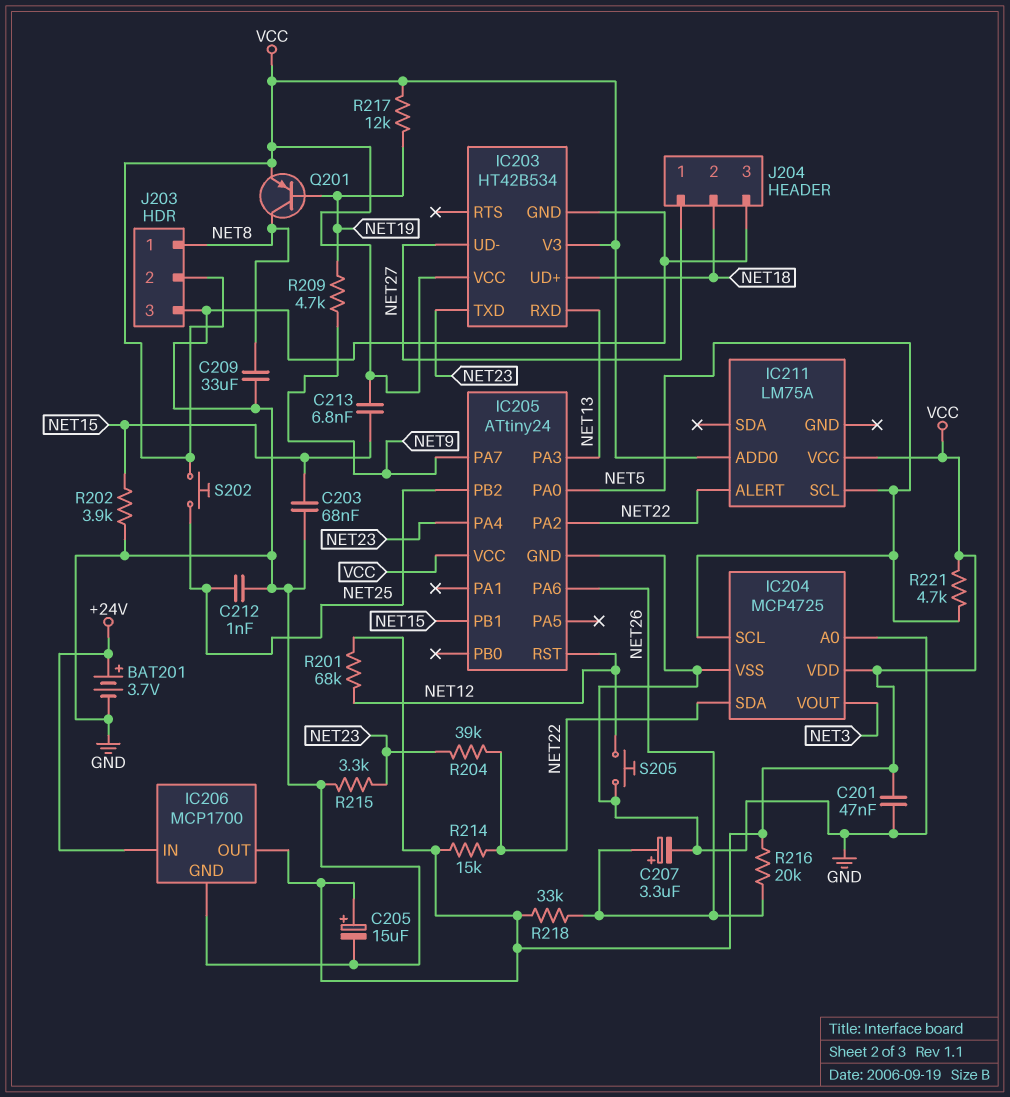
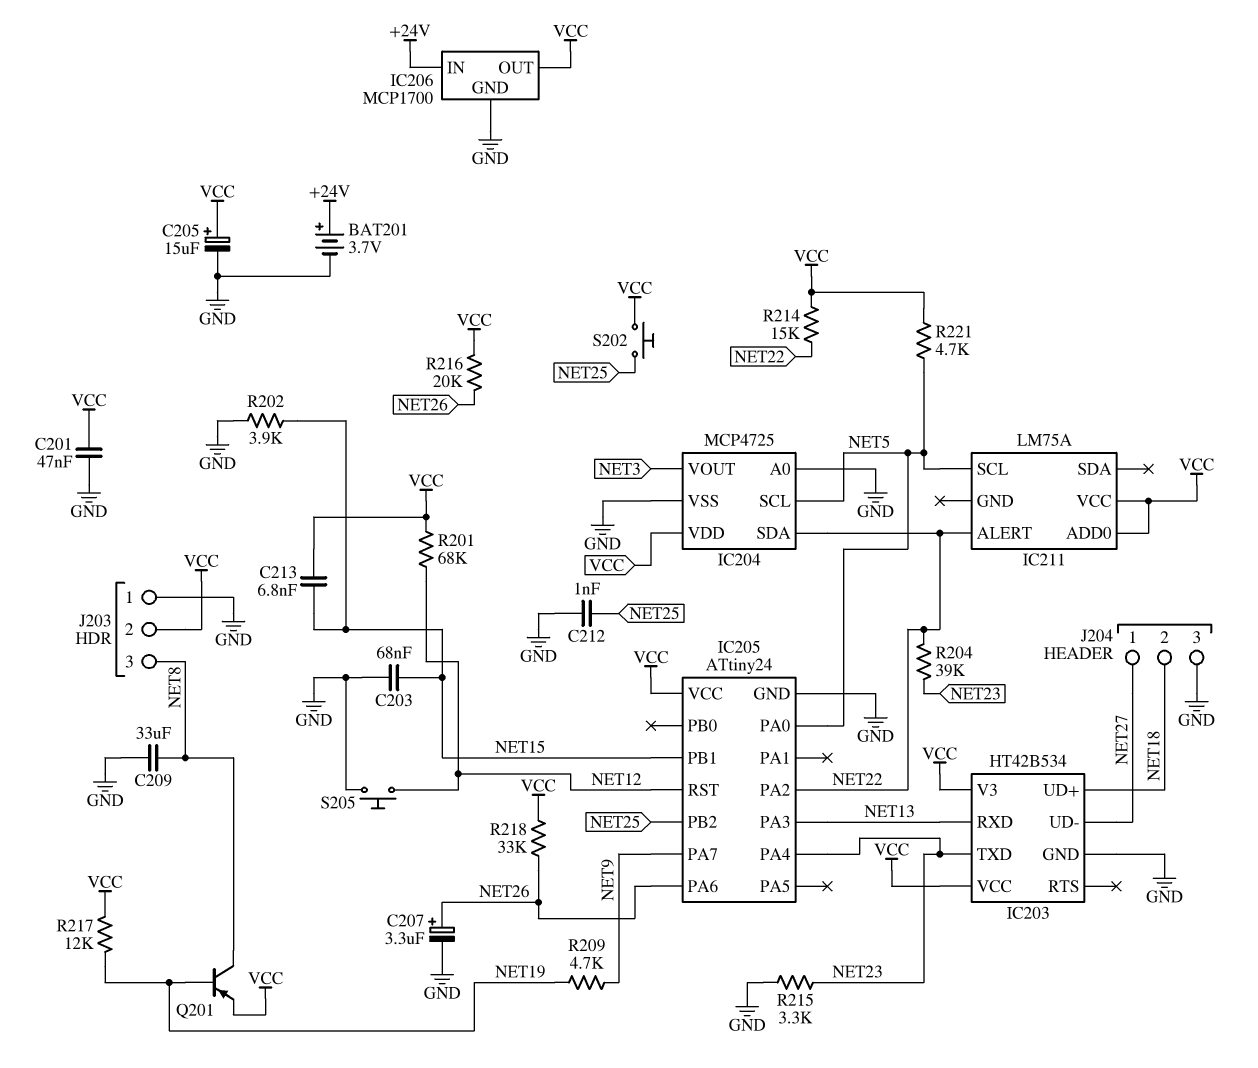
J203 pin 1: NET8 -> GND
J203 pin 3: GND -> NET8

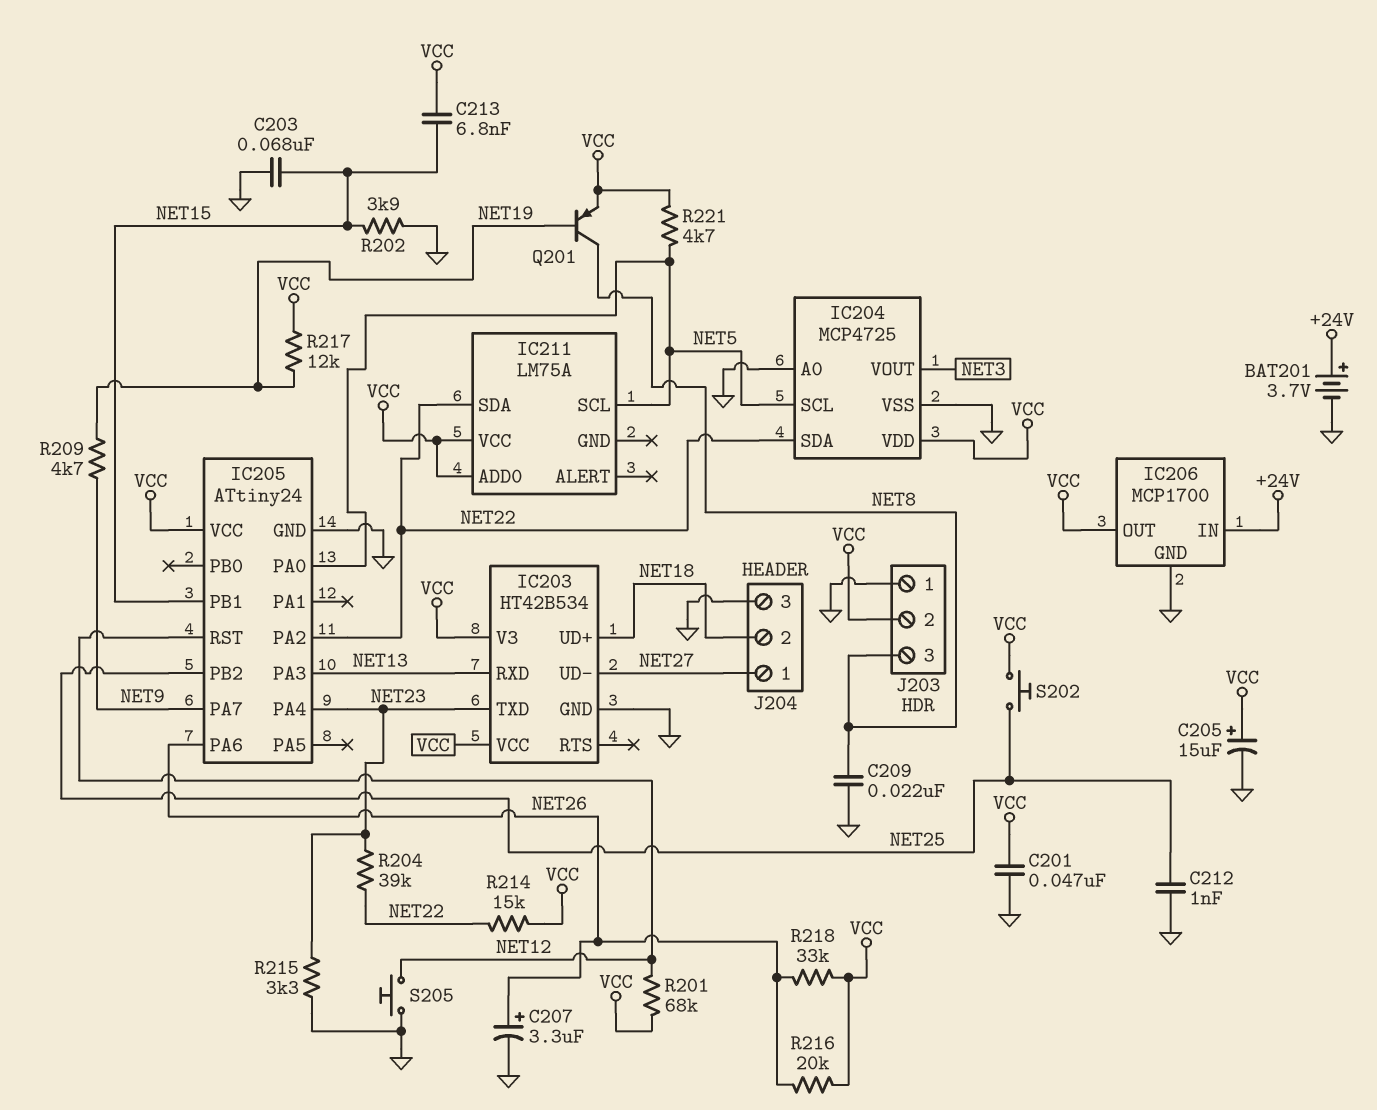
C209: 33uF (GND, NET8) -> 22nF (GND, NET8)
IC211 pin ALERT: NET22 -> none
IC211 pin SDA: none -> NET22

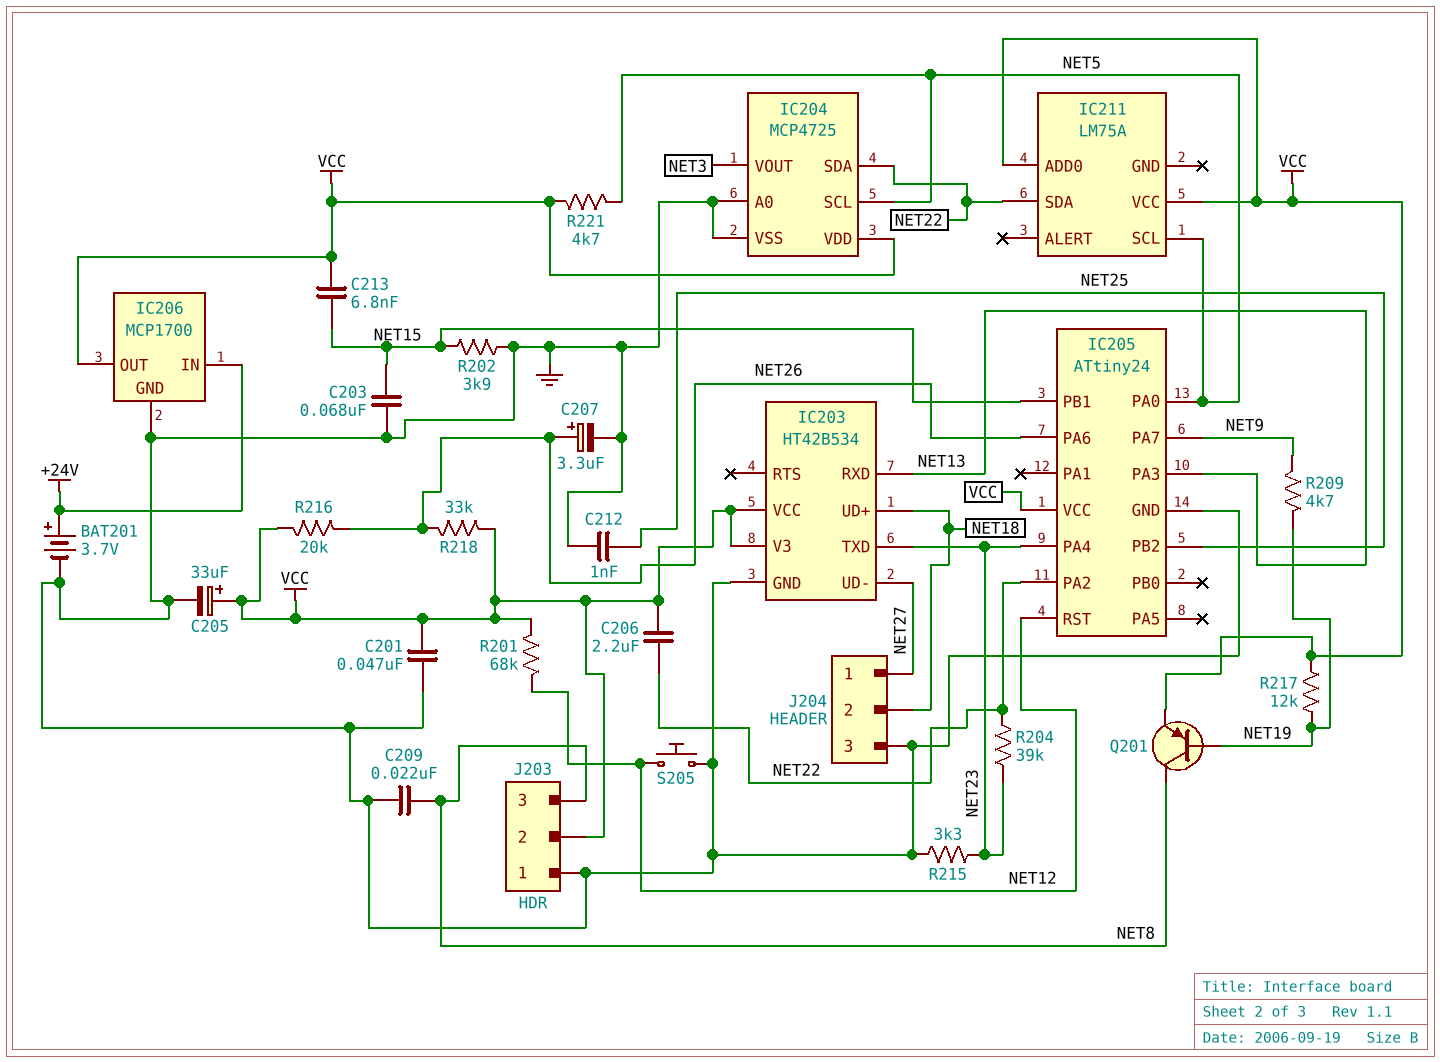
C205: 15uF (plus VCC, minus GND) -> 33uF (plus VCC, minus GND)
C206: none -> 2.2uF (NET22, VCC)
R214: 15k (NET22, VCC) -> none
S202: button (NET25, VCC) -> none

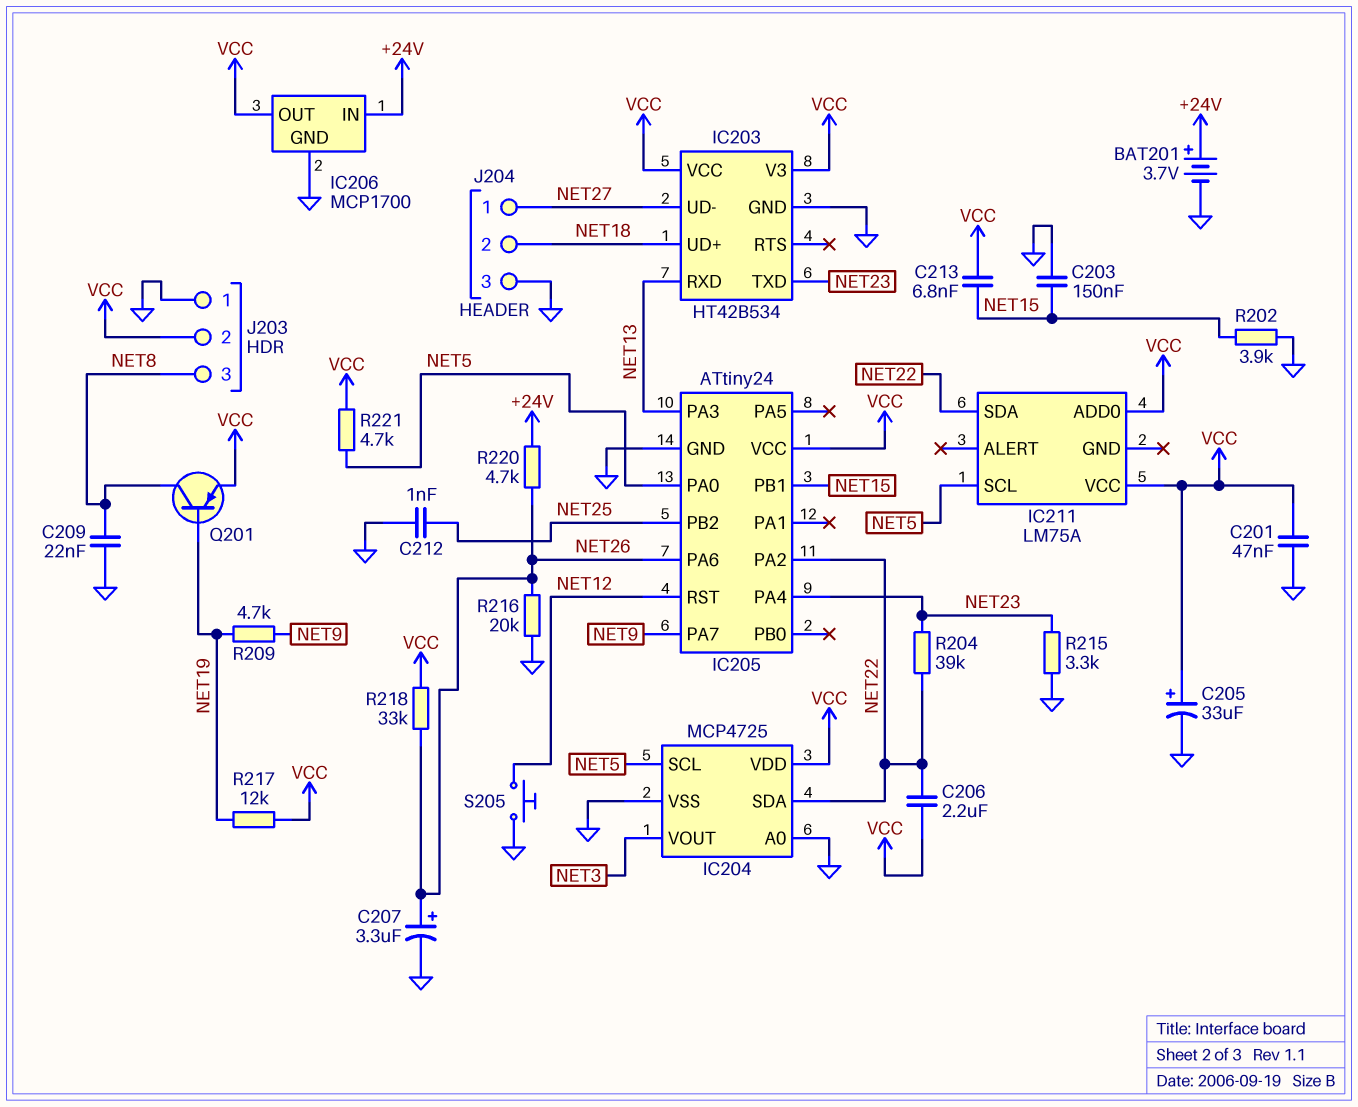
C203: 68nF (GND, NET15) -> 150nF (GND, NET15)
R201: 68k (NET12, VCC) -> none
R216: 20k (NET26, VCC) -> 20k (GND, NET26)
R220: none -> 4.7k (+24V, NET26)

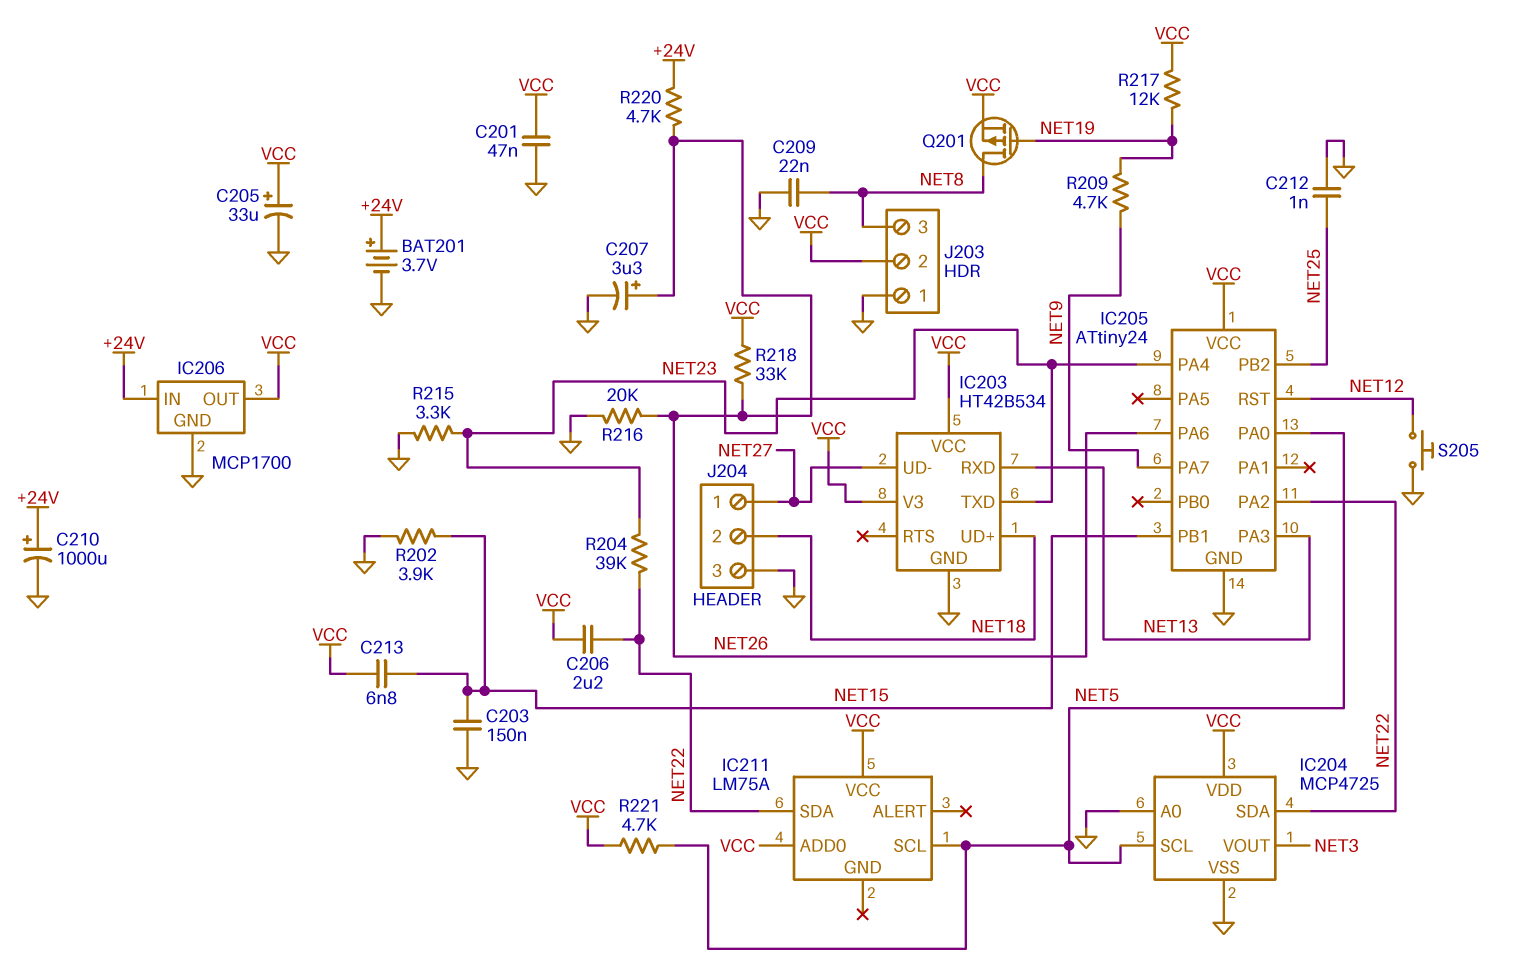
C210: none -> 1000uF (plus +24V, minus GND)
Q201: PNP (B NET19, C NET8, E VCC) -> PMOS (G NET19, D NET8, S VCC)

